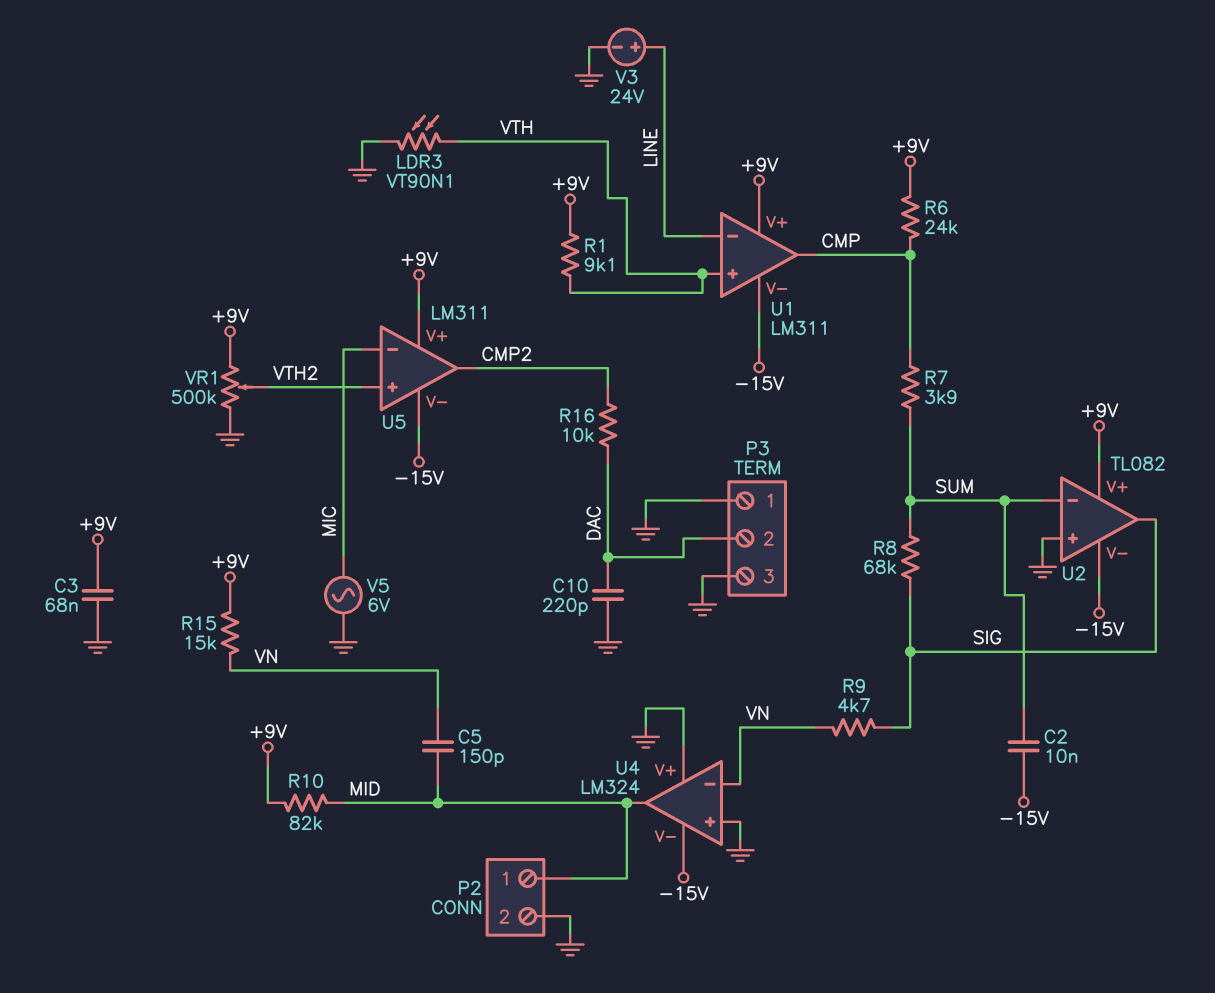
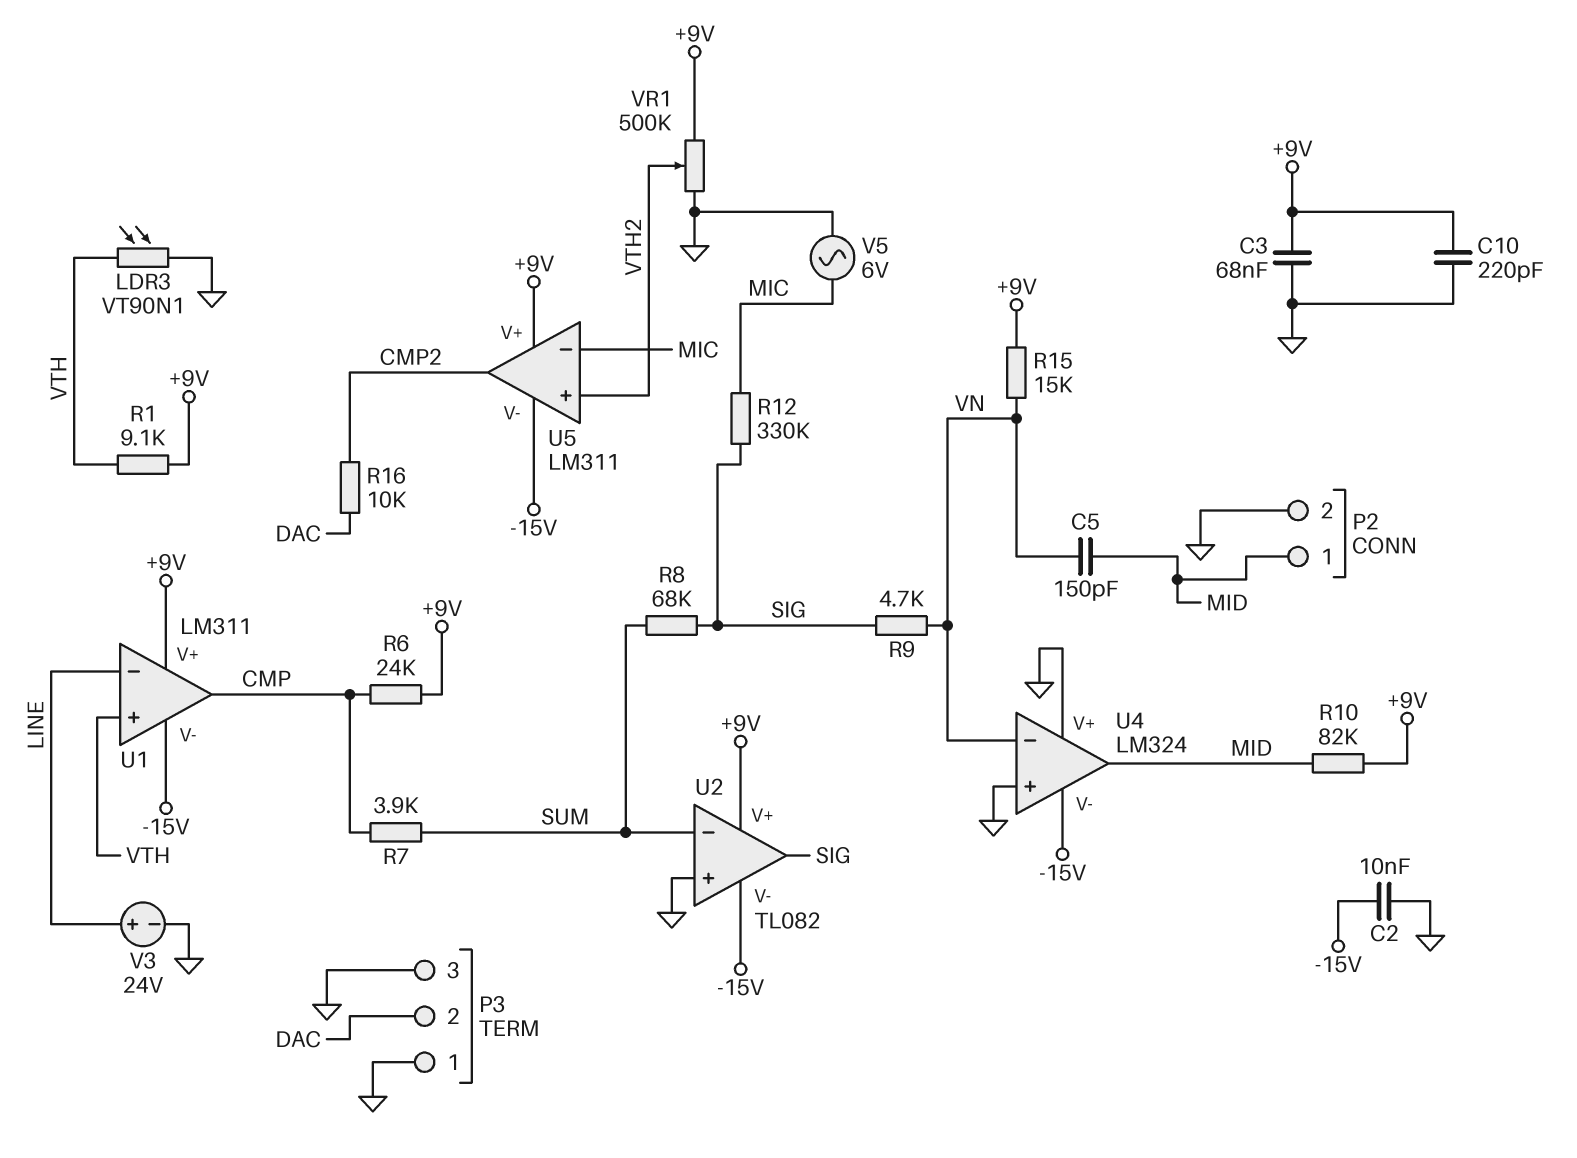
C2: 10nF (-15V, SUM) -> 10nF (-15V, GND)
C10: 220pF (DAC, GND) -> 220pF (+9V, GND)
R12: none -> 330k (MIC, SIG)

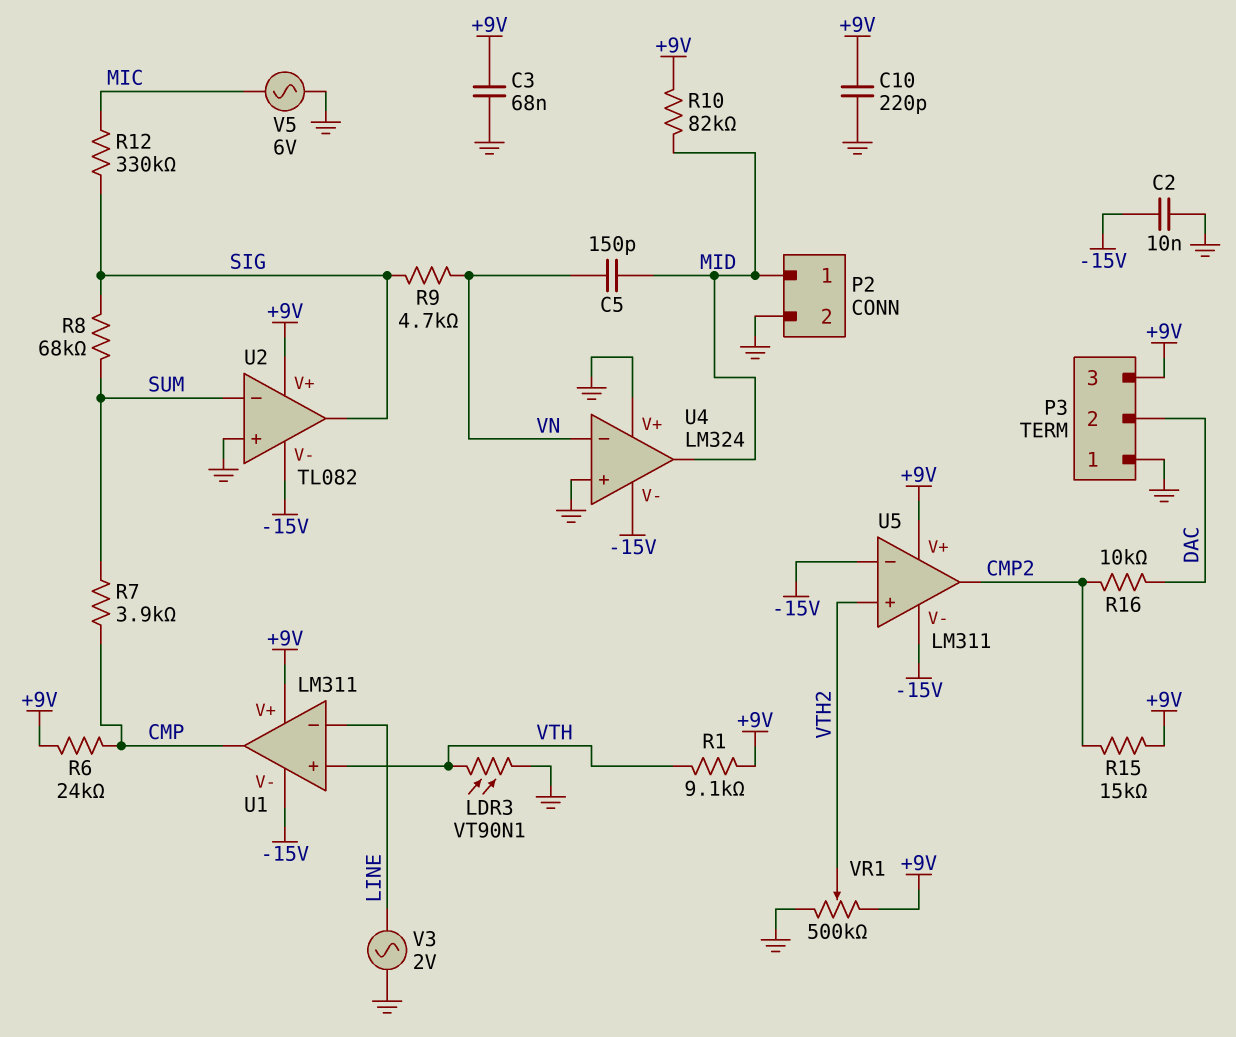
P3 pin 3: GND -> +9V
R15: 15k (+9V, VN) -> 15k (+9V, CMP2)
U5 pin in-: MIC -> -15V
V3: 24V (plus LINE, minus GND) -> AC 2V (GND, LINE)

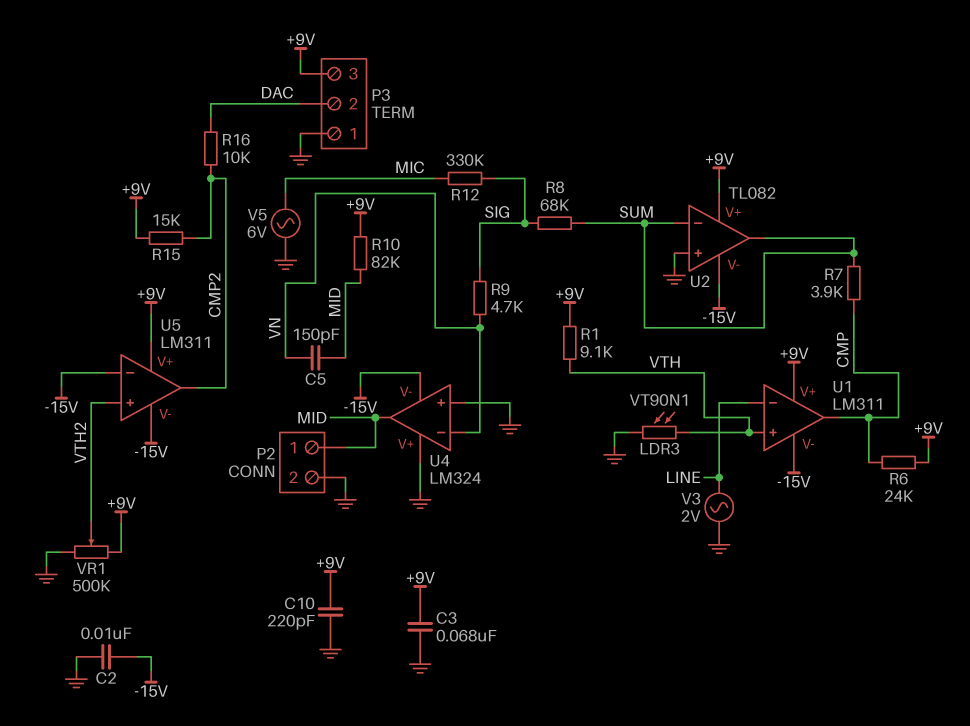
U2 pin out: SIG -> SUM

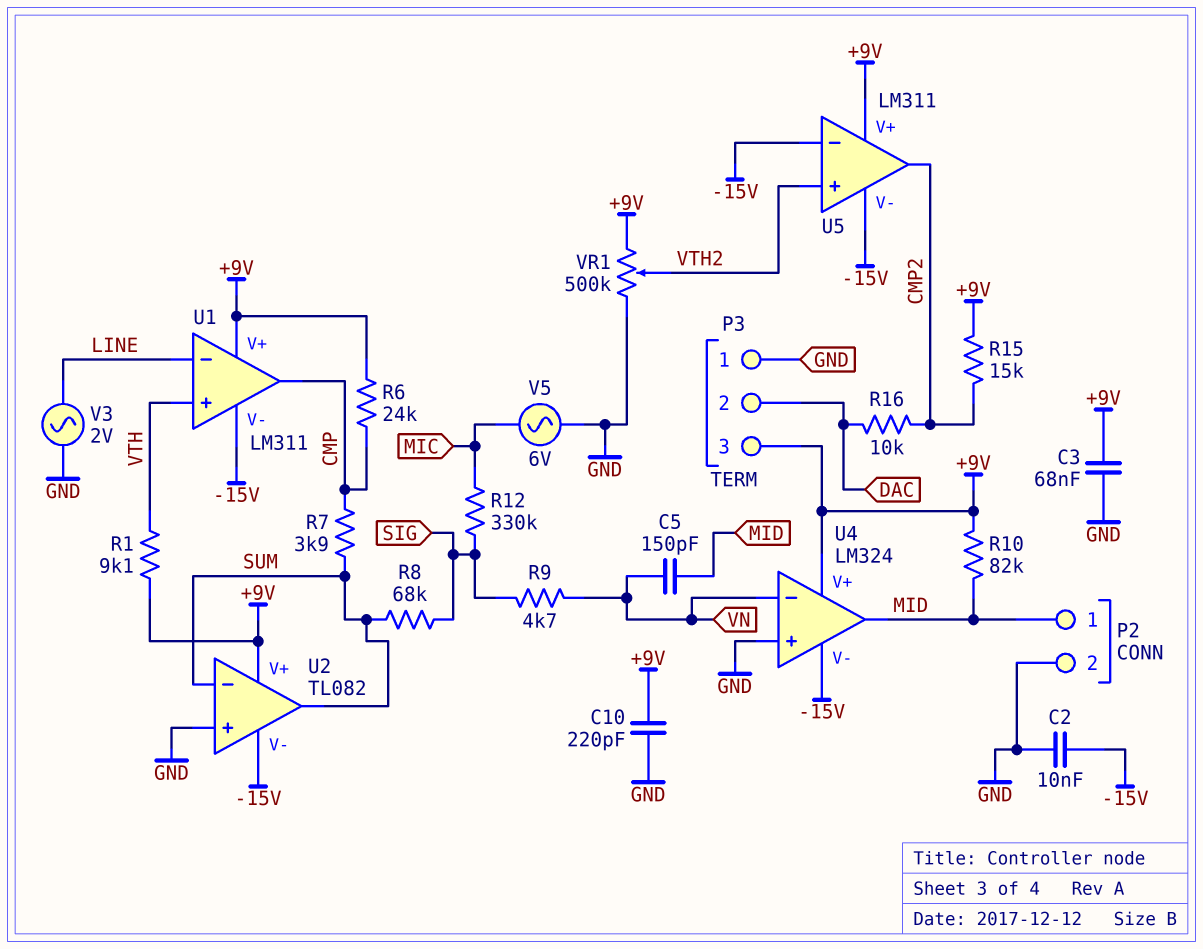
LDR3: VT90N1 (GND, VTH) -> none
U4 pin V+: GND -> +9V

